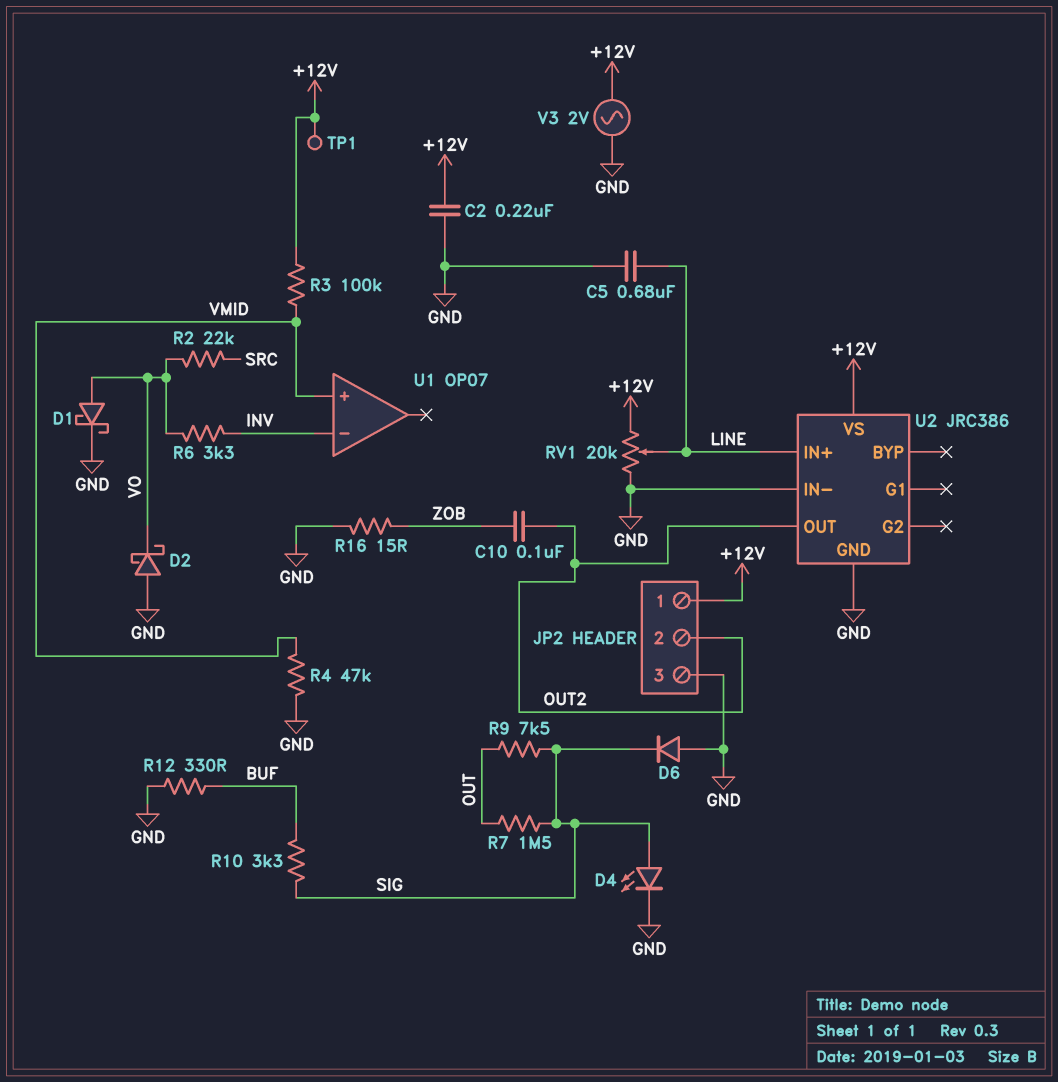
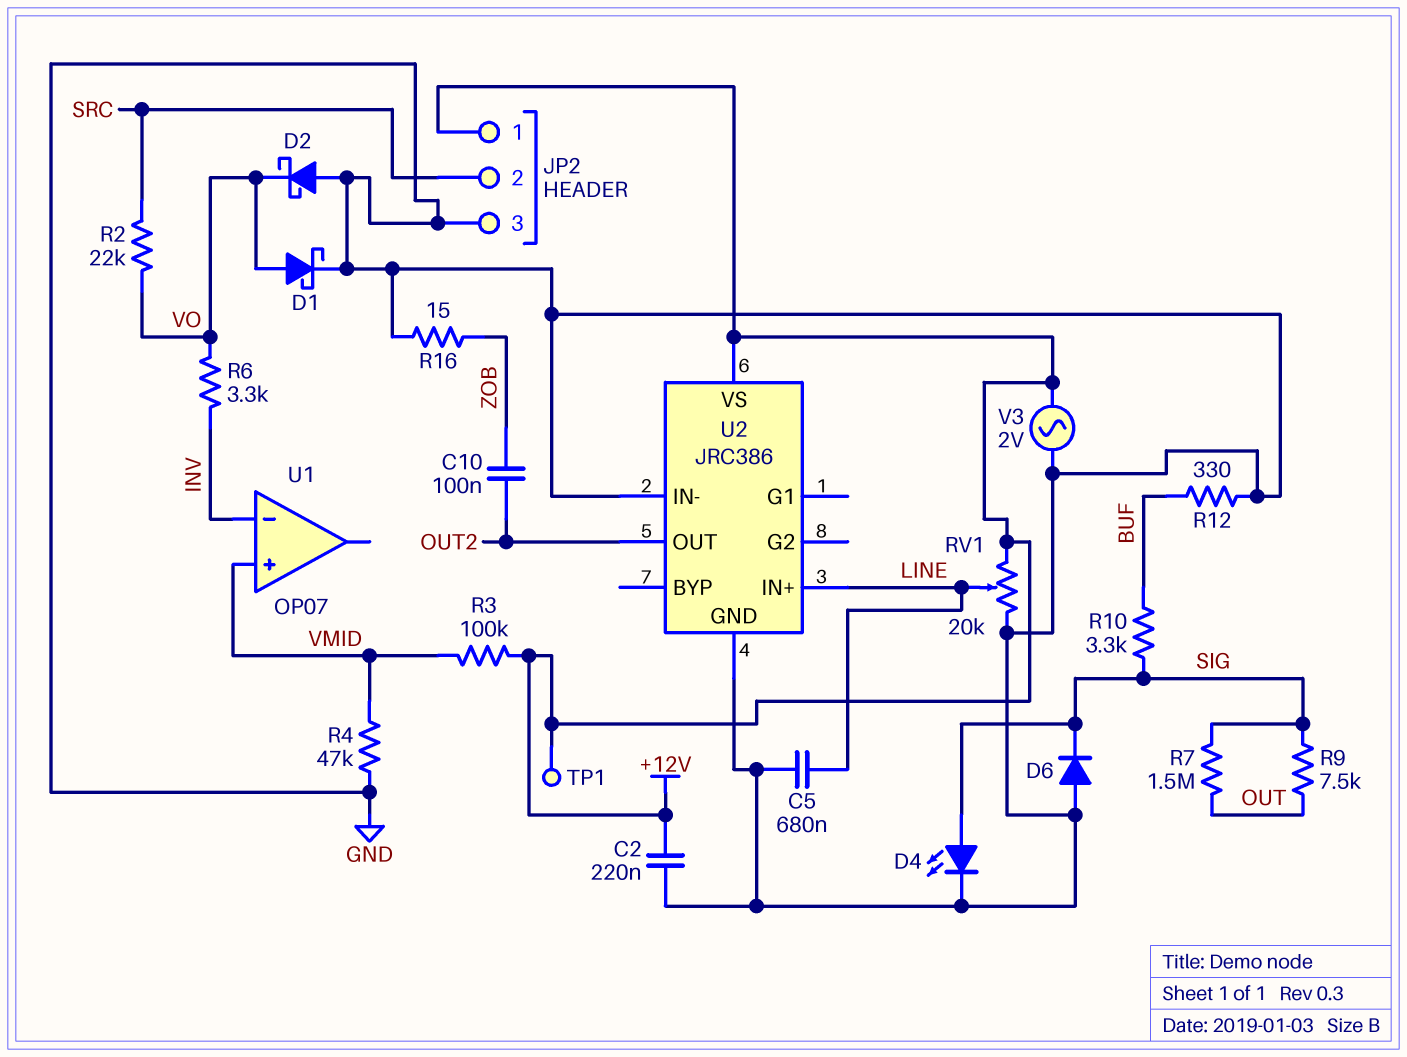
JP2 pin 2: OUT2 -> SRC

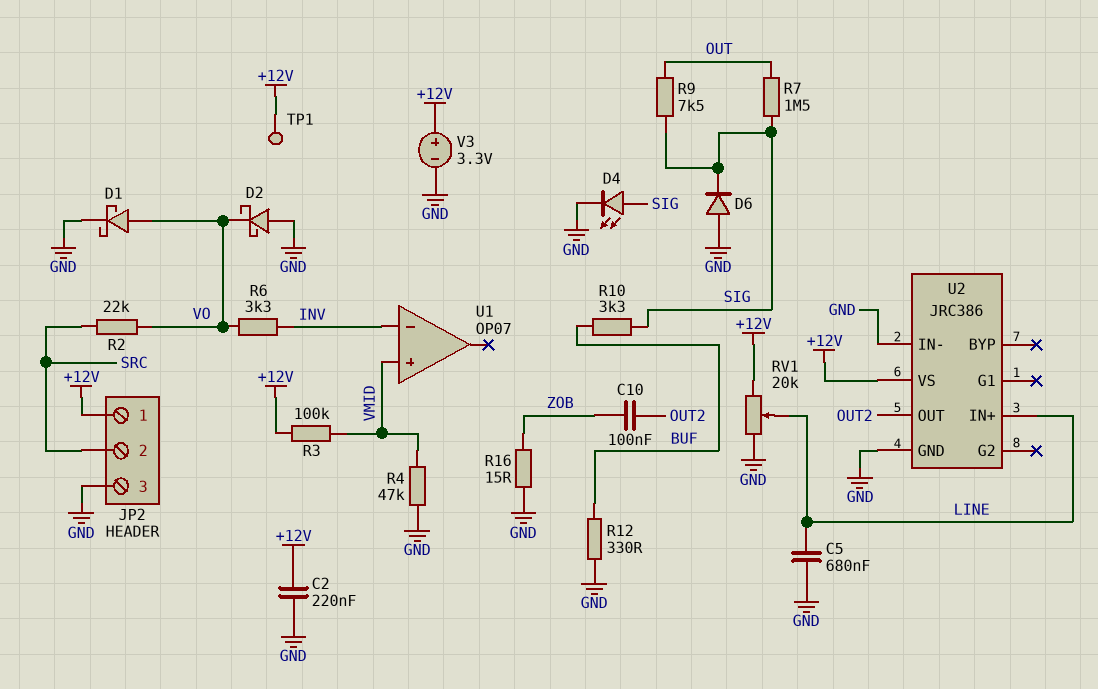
V3: AC 2V (+12V, GND) -> 3.3V (plus +12V, minus GND)

